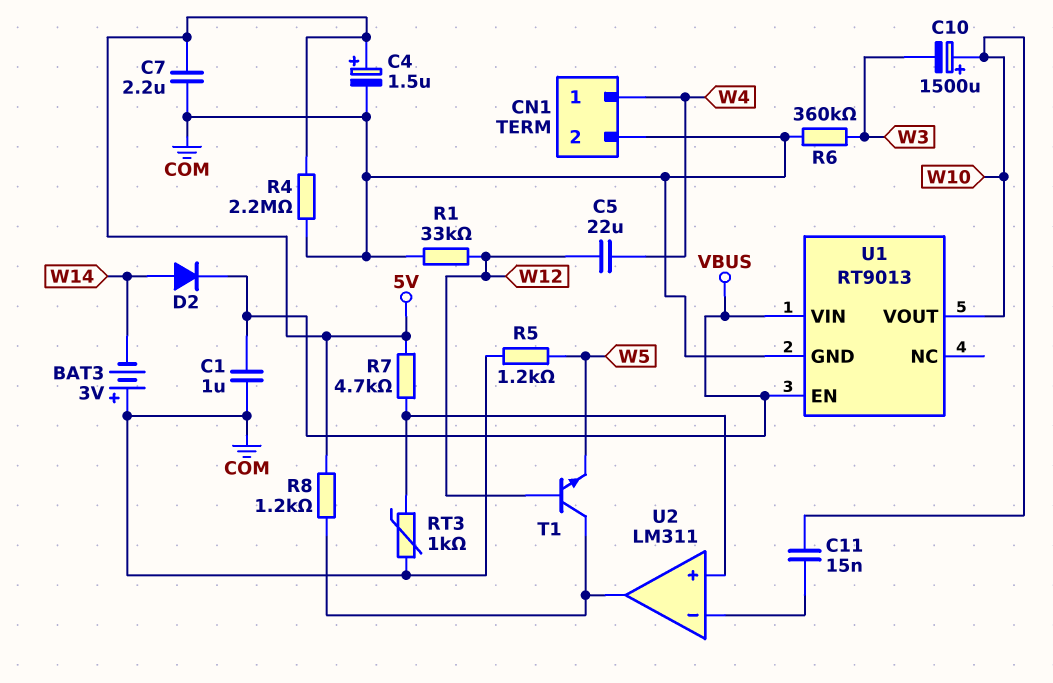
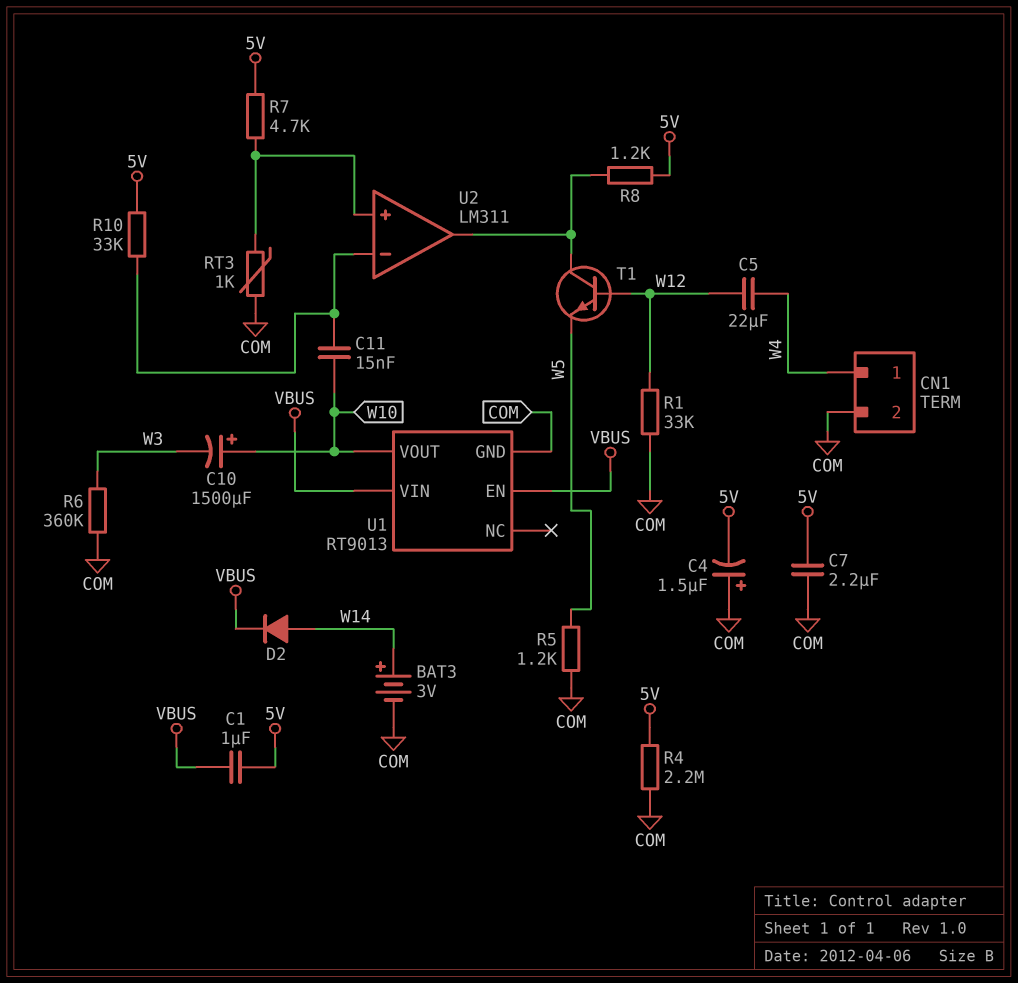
BAT3: 3V (plus COM, minus W14) -> 3V (plus W14, minus COM)
C1: 1uF (COM, VBUS) -> 1uF (5V, VBUS)
C4: 1.5uF (plus 5V, minus COM) -> 1.5uF (plus COM, minus 5V)
R10: none -> 33k (5V, U2/in-)

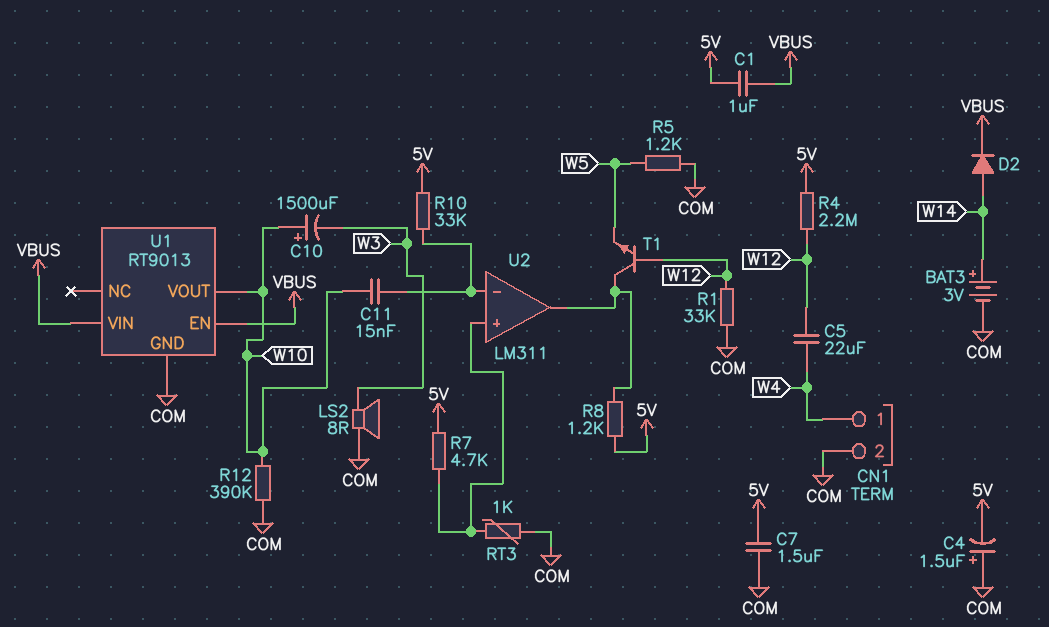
C7: 2.2uF (5V, COM) -> 1.5uF (5V, COM)
LS2: none -> speaker 8R (COM, W3)
R4: 2.2M (5V, COM) -> 2.2M (5V, W12)
R6: 360k (COM, W3) -> none
R12: none -> 390k (COM, W10)

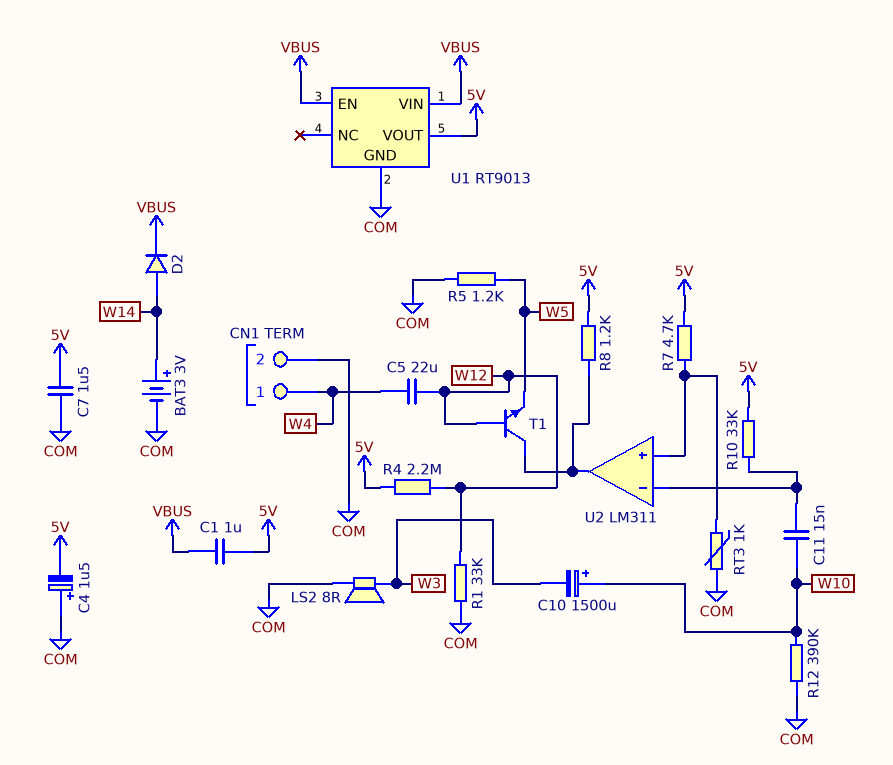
U1 pin VOUT: W10 -> 5V

